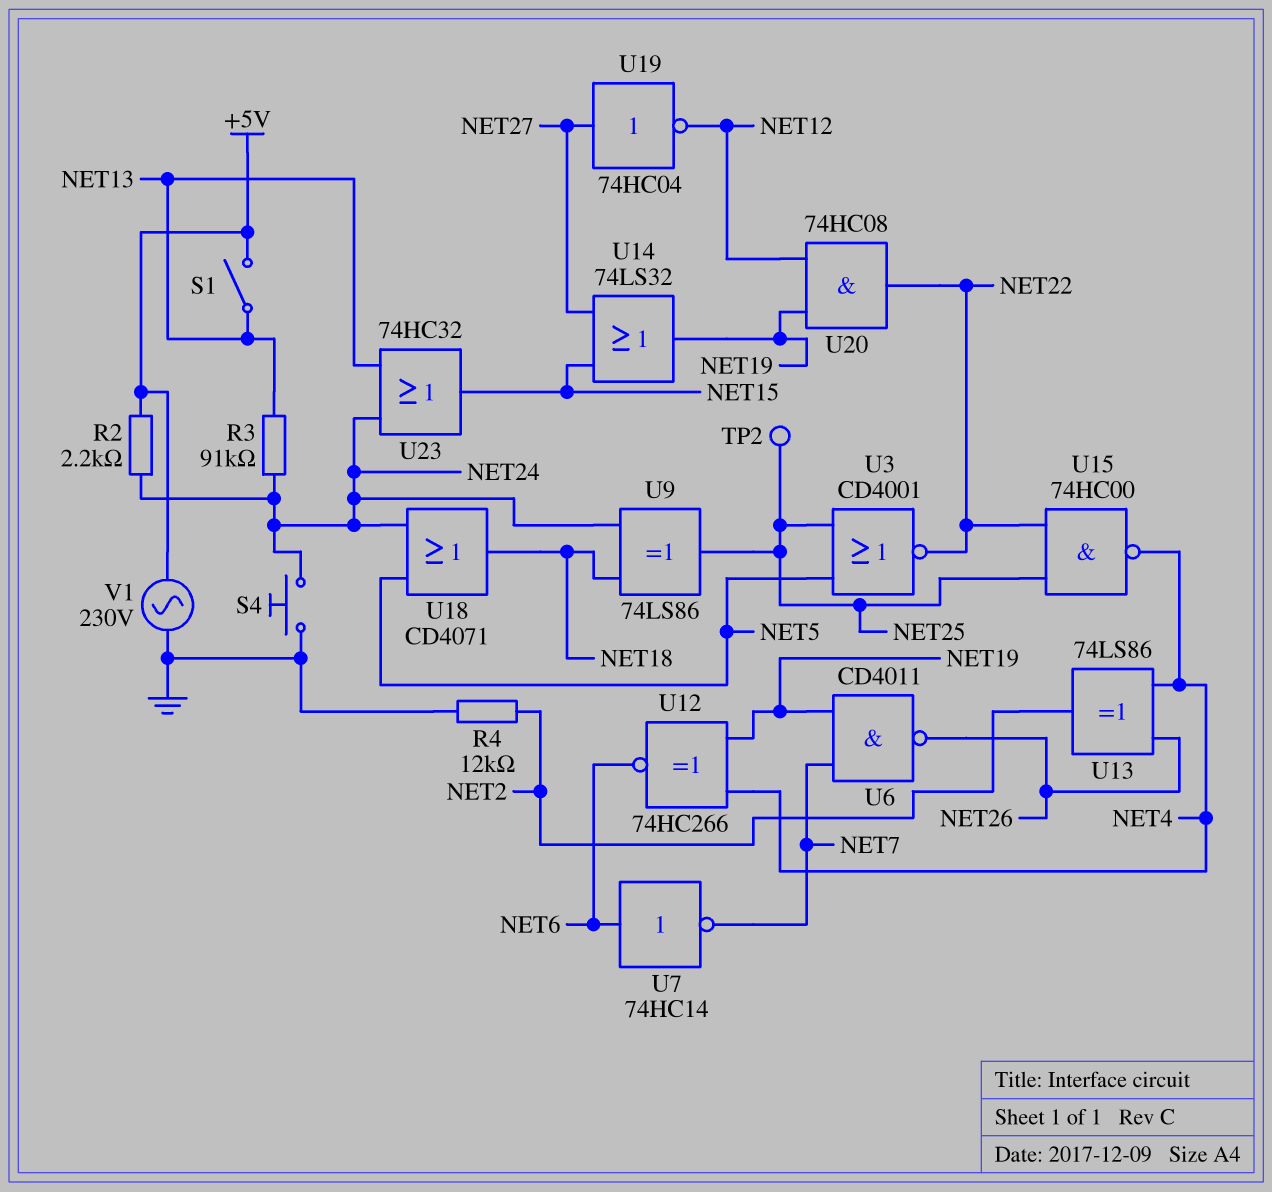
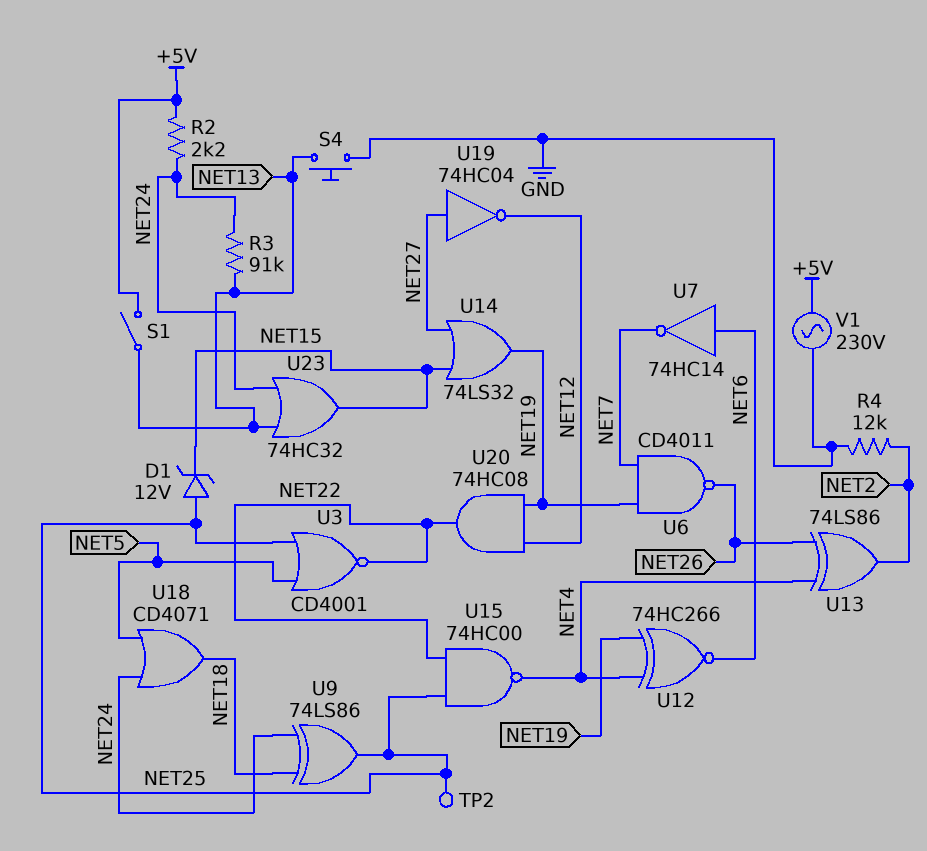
D1: none -> zener 12V (A NET25, K NET15)
S4: button (GND, NET24) -> button (GND, NET13)

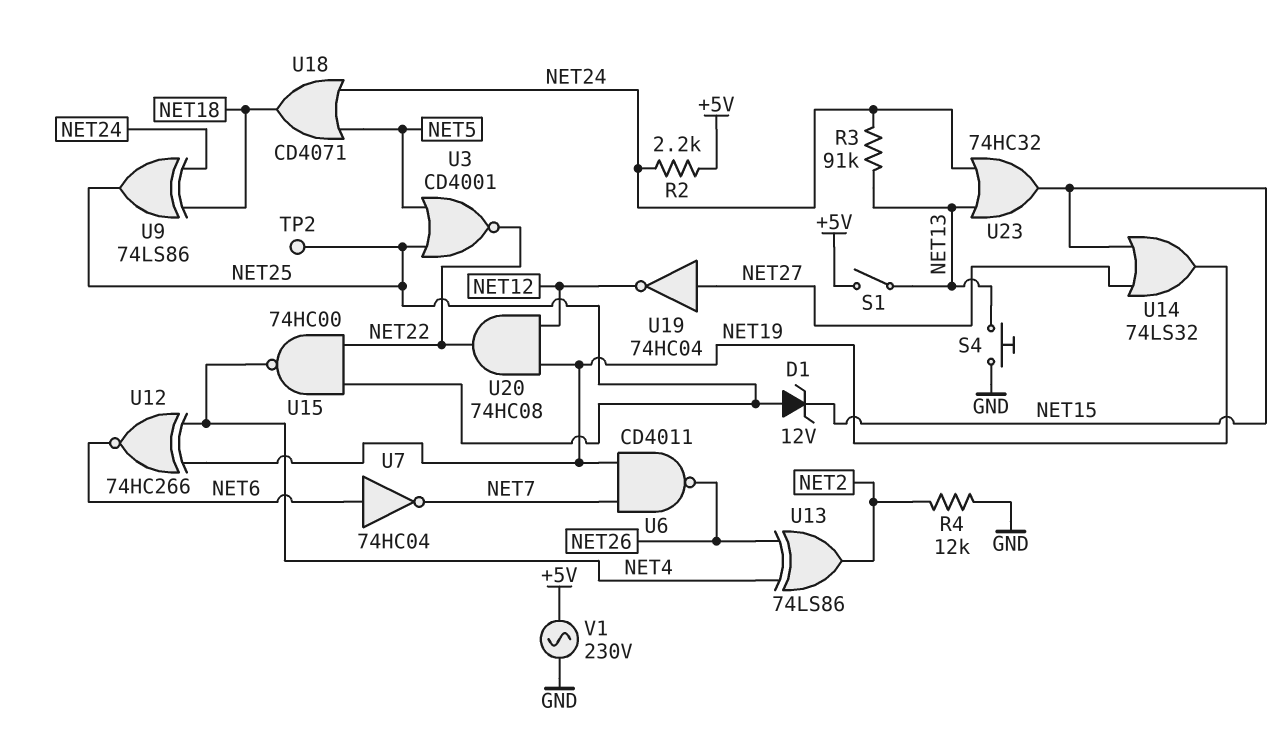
U7: NOT 74HC14 (in NET6, out NET7) -> NOT 74HC04 (in NET6, out NET7)

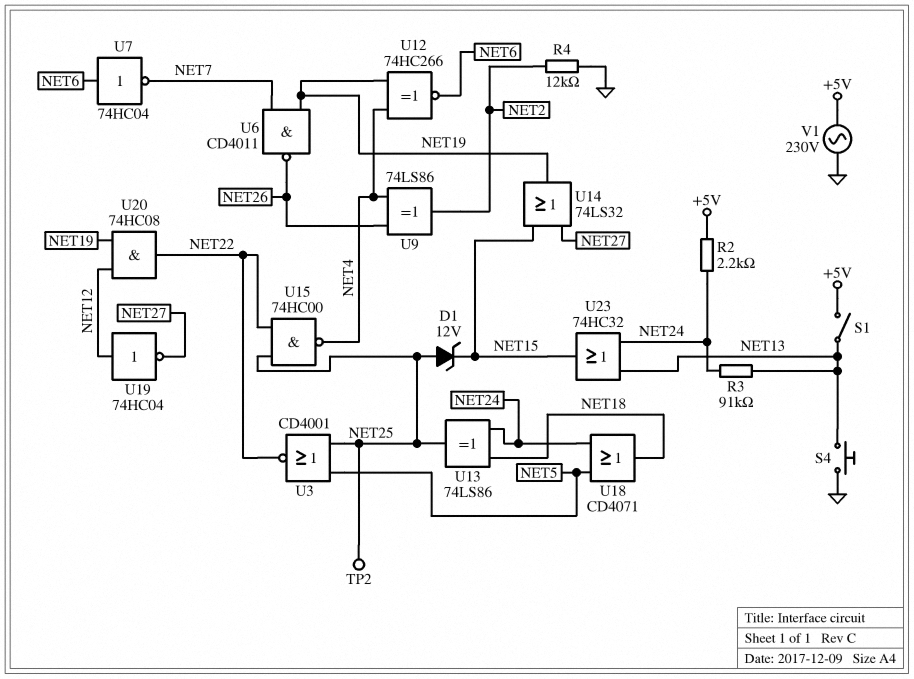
U9: XOR 74LS86 (in NET18, in NET24, out NET25) -> XOR 74LS86 (in NET4, in NET26, out NET2)
U13: XOR 74LS86 (in NET4, in NET26, out NET2) -> XOR 74LS86 (in NET18, in NET24, out NET25)
U19: NOT 74HC04 (in NET27, out NET12) -> NOT 74HC04 (in NET12, out NET27)

